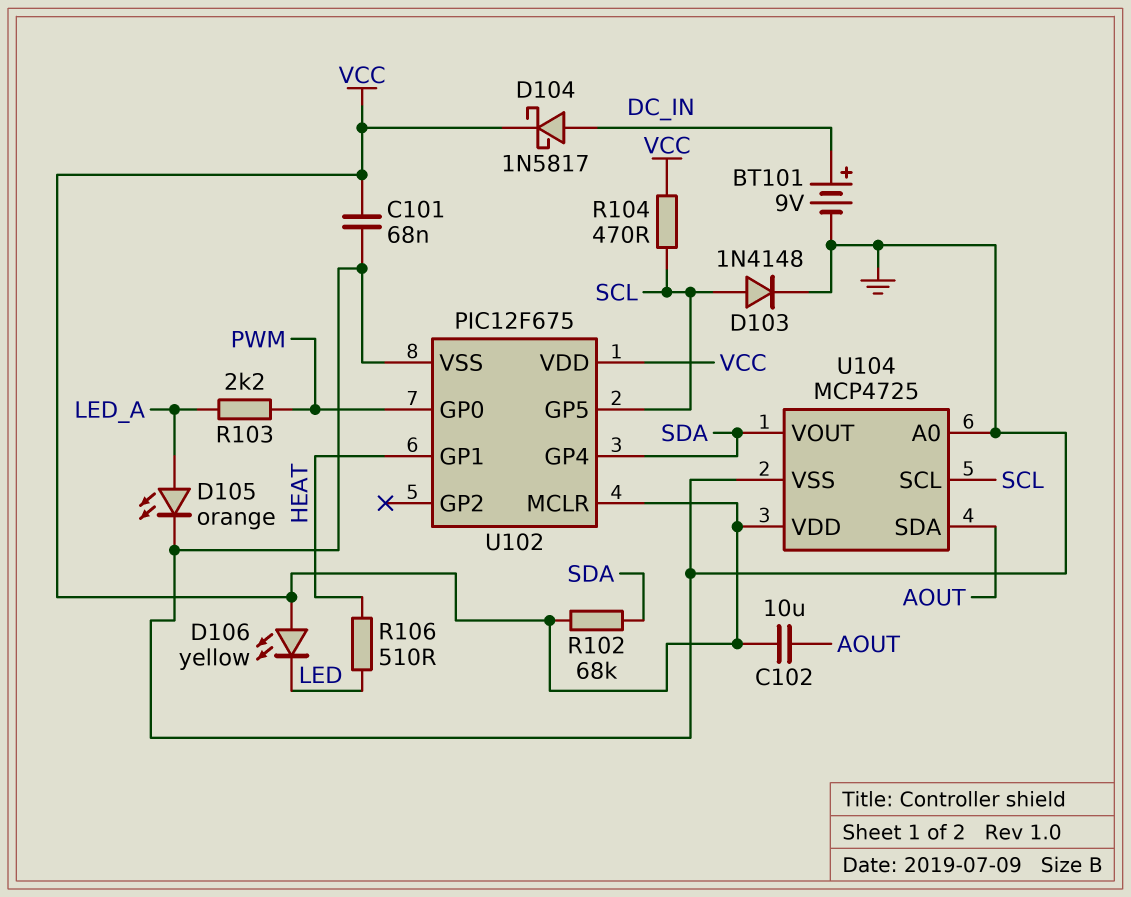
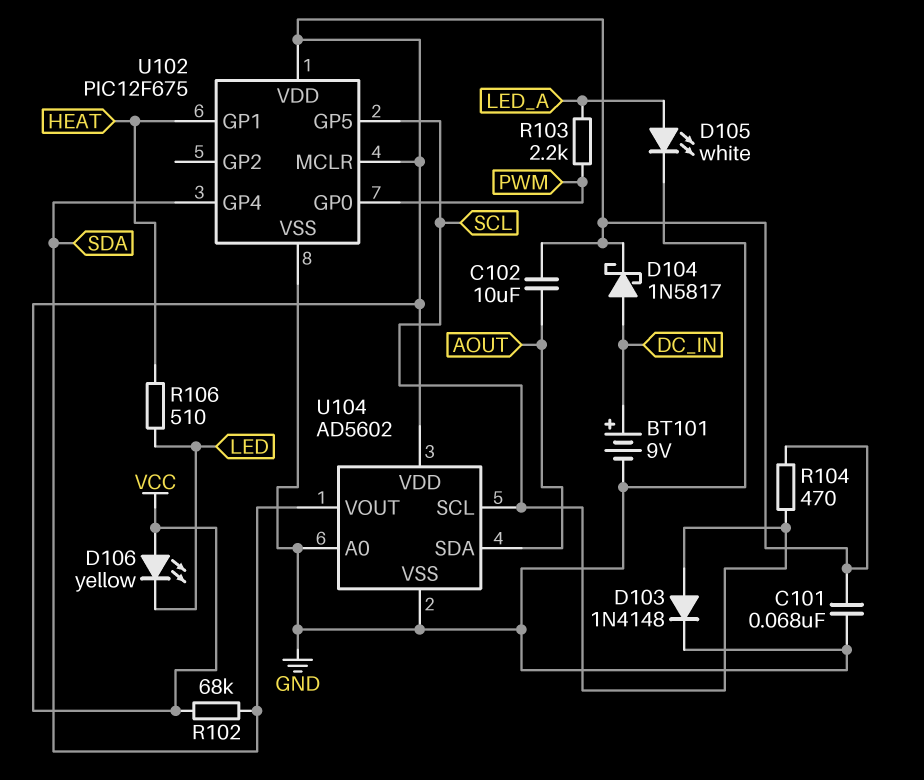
D105: LED orange (A LED_A, K GND) -> LED white (A LED_A, K GND)
U104: MCP4725 -> AD5602

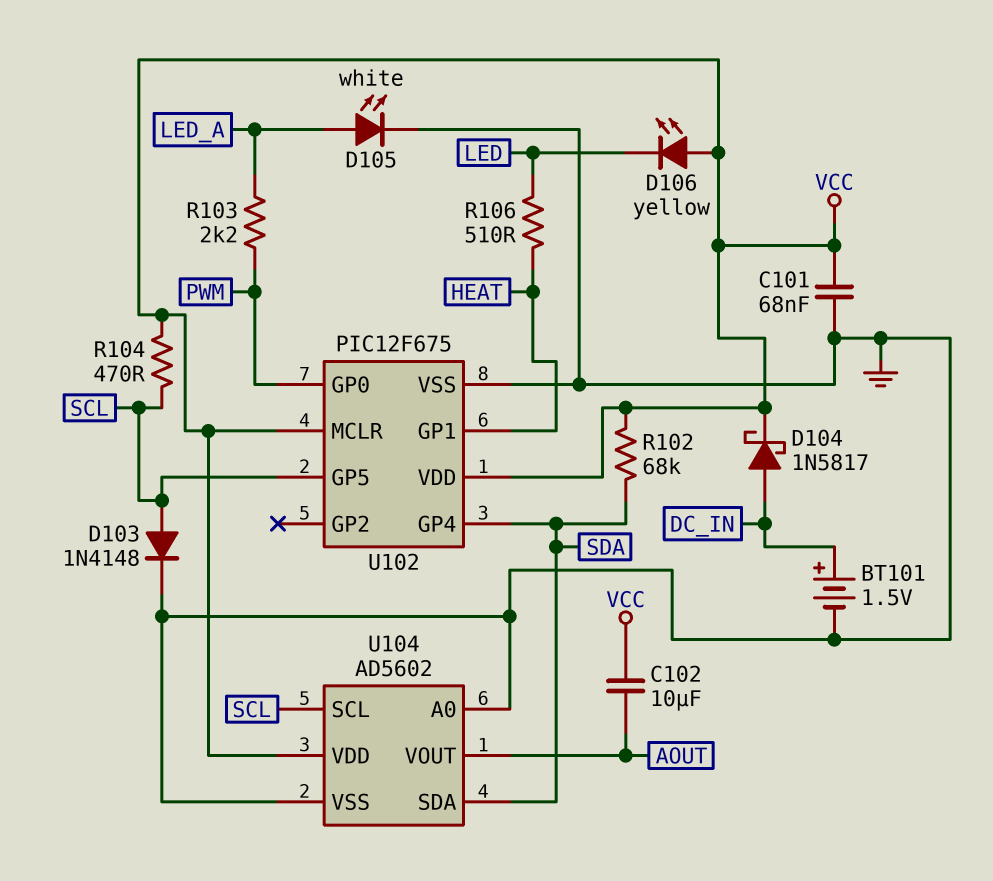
BT101: 9V (plus DC_IN, minus GND) -> 1.5V (plus DC_IN, minus GND)
U104 pin SDA: AOUT -> SDA
U104 pin VOUT: SDA -> AOUT

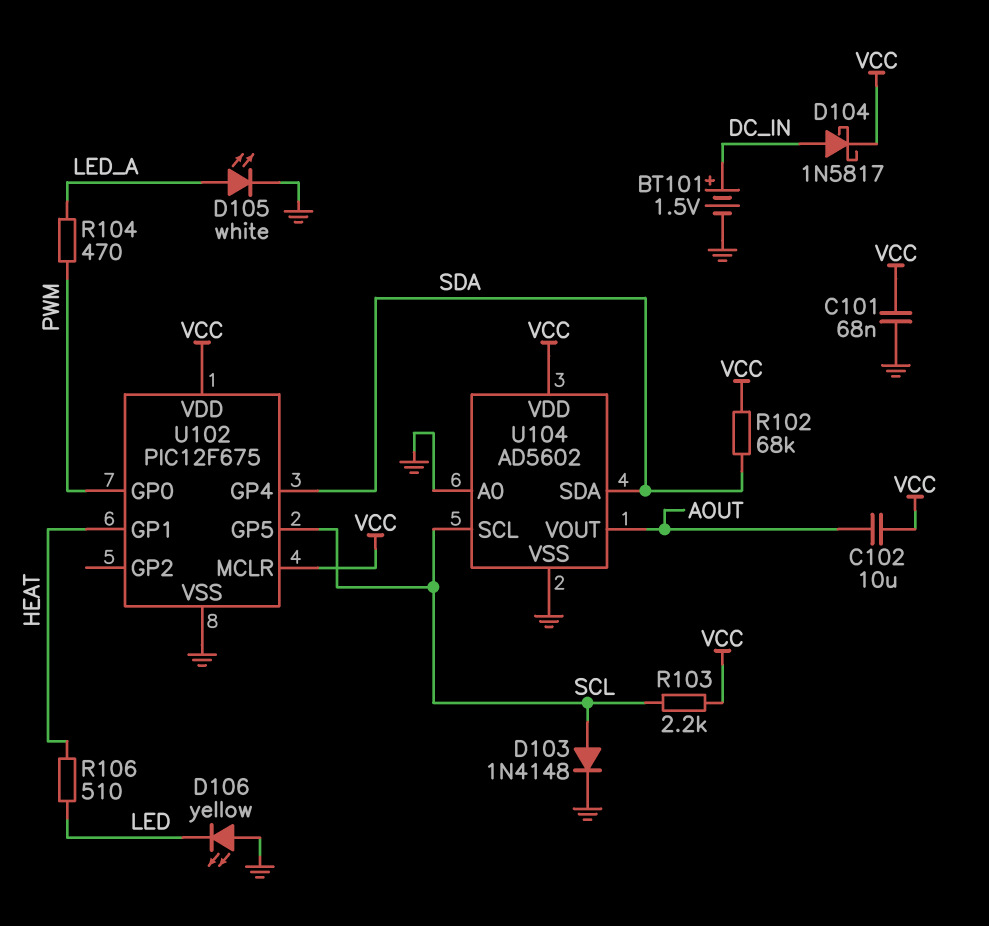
D106: LED yellow (A VCC, K LED) -> LED yellow (A GND, K LED)
R103: 2.2k (LED_A, PWM) -> 2.2k (SCL, VCC)
R104: 470 (SCL, VCC) -> 470 (LED_A, PWM)

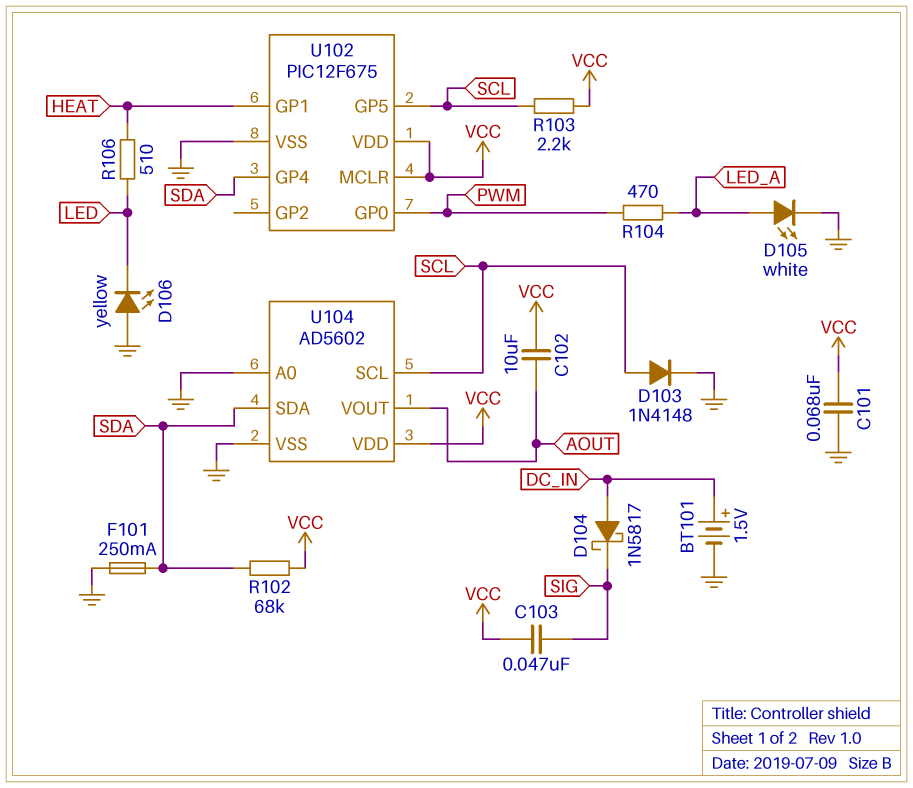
C103: none -> 47nF (SIG, VCC)
D104: schottky 1N5817 (A DC_IN, K VCC) -> schottky 1N5817 (A DC_IN, K SIG)
F101: none -> 250mA (GND, SDA)

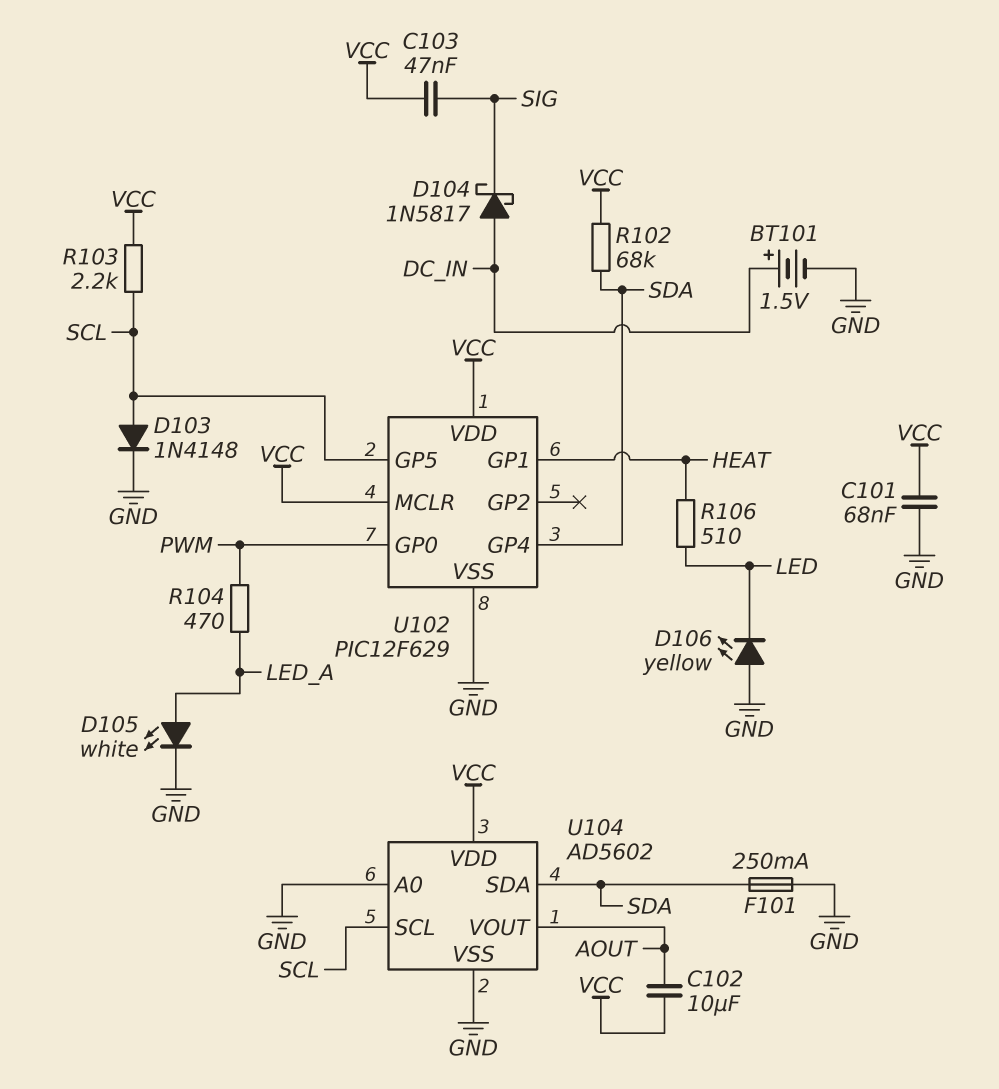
U102: PIC12F675 -> PIC12F629

